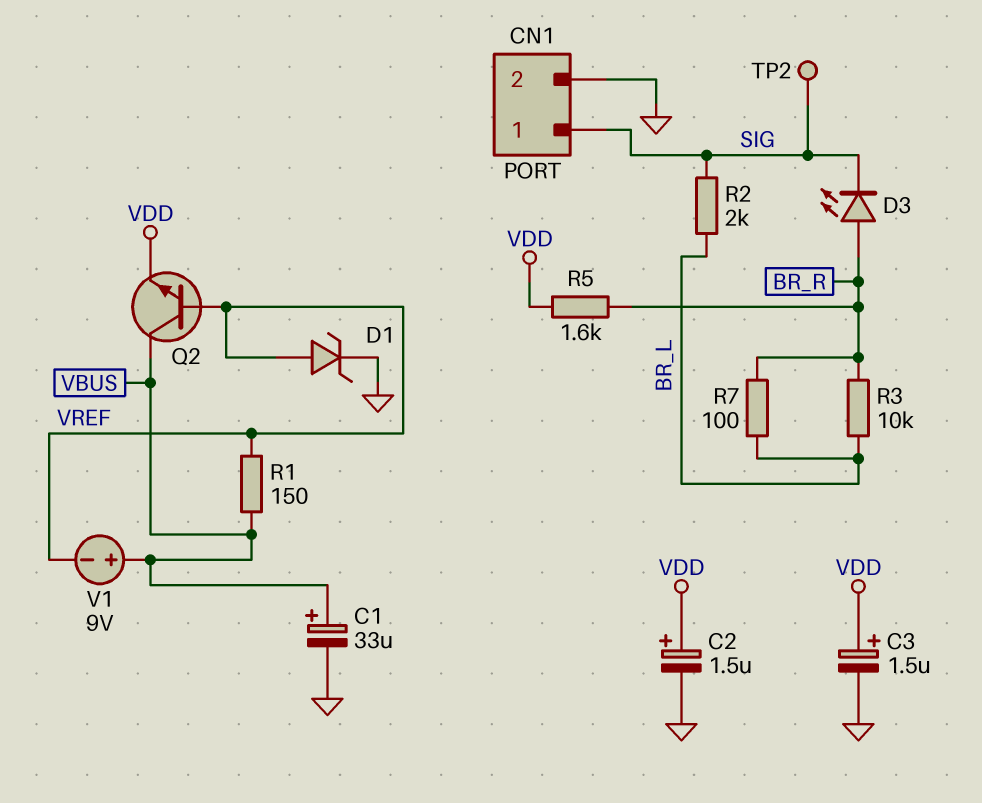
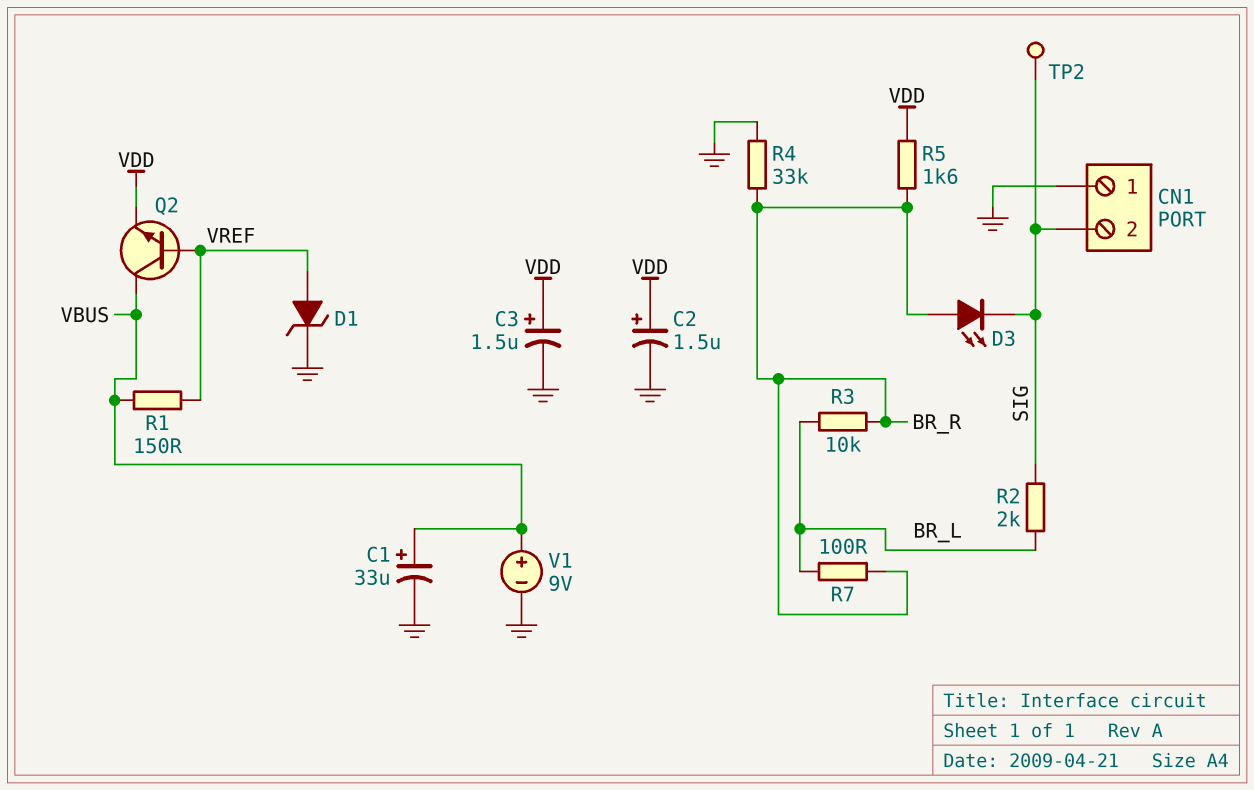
CN1 pin 1: SIG -> GND
CN1 pin 2: GND -> SIG
R4: none -> 33k (BR_R, GND)
V1: 9V (plus VBUS, minus VREF) -> 9V (plus VBUS, minus GND)

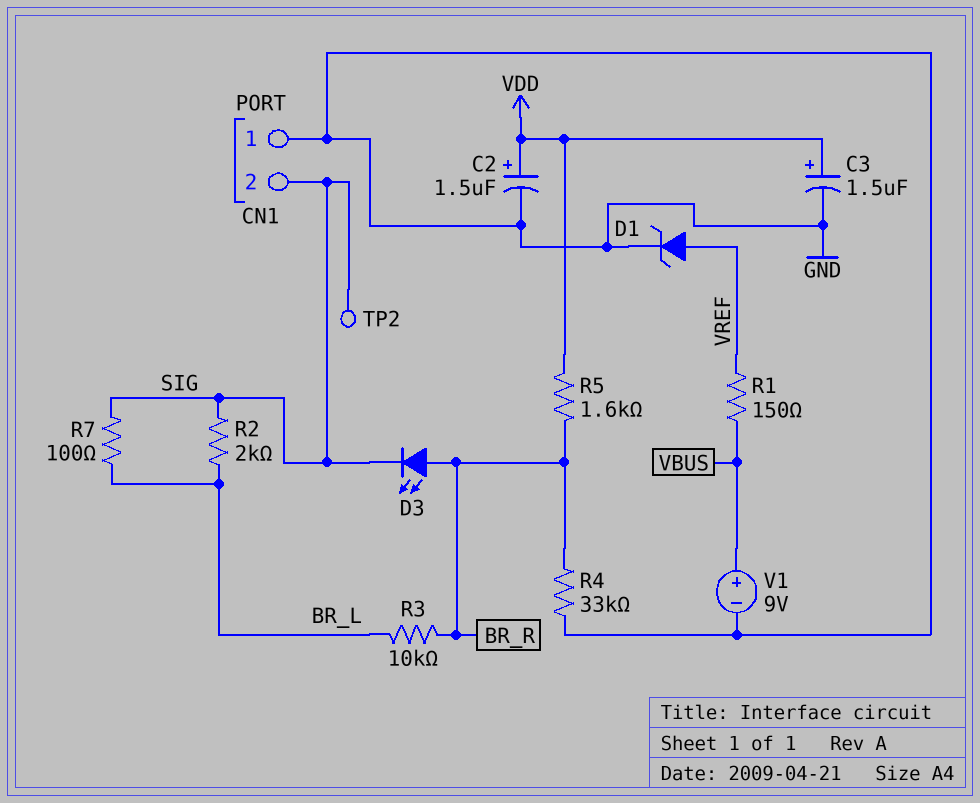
C1: 33uF (plus VBUS, minus GND) -> none
Q2: NPN (B VREF, C VBUS, E VDD) -> none
R7: 100 (BR_L, BR_R) -> 100 (BR_L, SIG)

